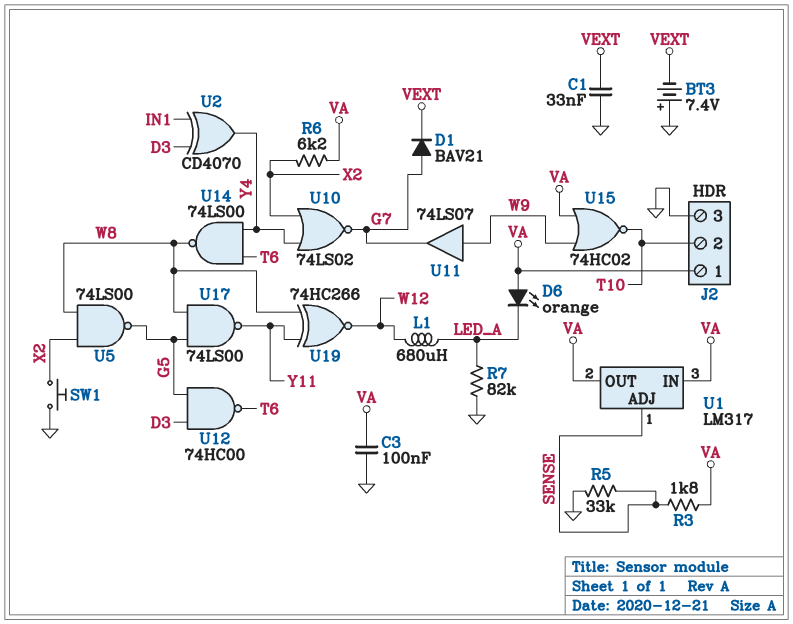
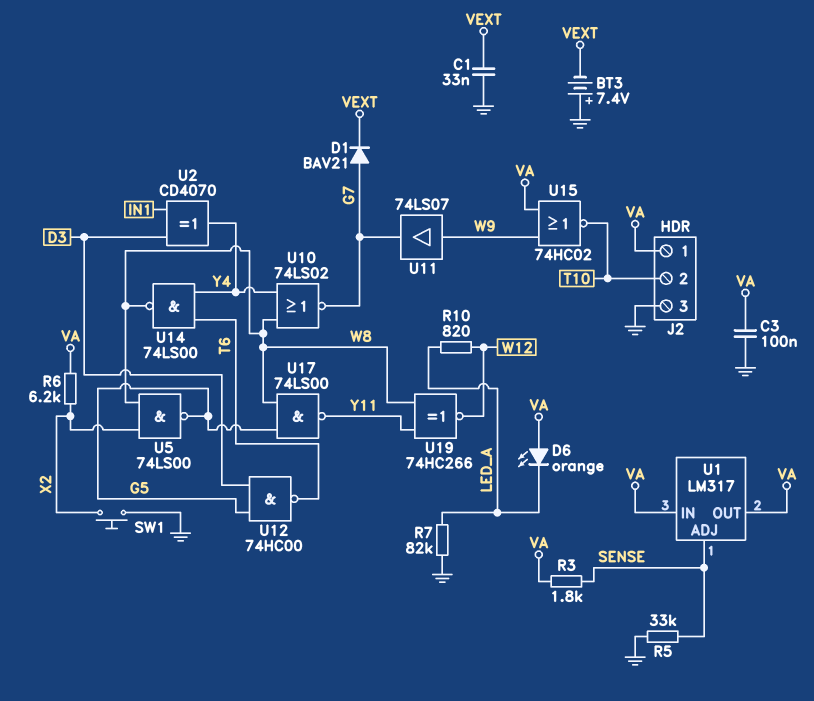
L1: 680uH (LED_A, W12) -> none
R10: none -> 820 (LED_A, W12)
U10: NOR 74LS02 (in X2, in Y4, out G7) -> NOR 74LS02 (in W8, in Y4, out G7)

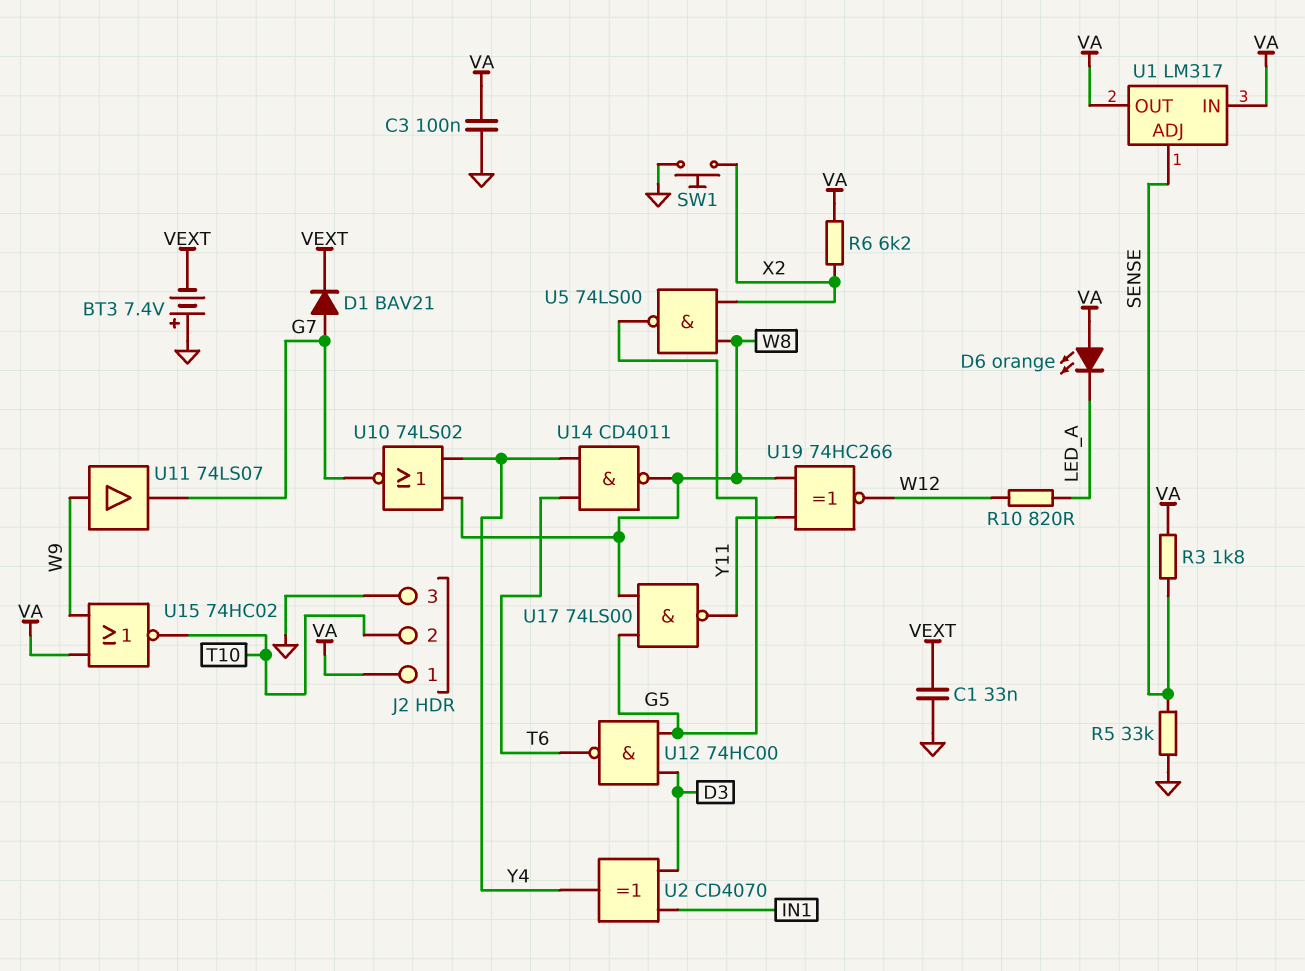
R7: 82k (GND, LED_A) -> none
U14: NAND 74LS00 (in T6, in Y4, out W8) -> NAND CD4011 (in T6, in Y4, out W8)

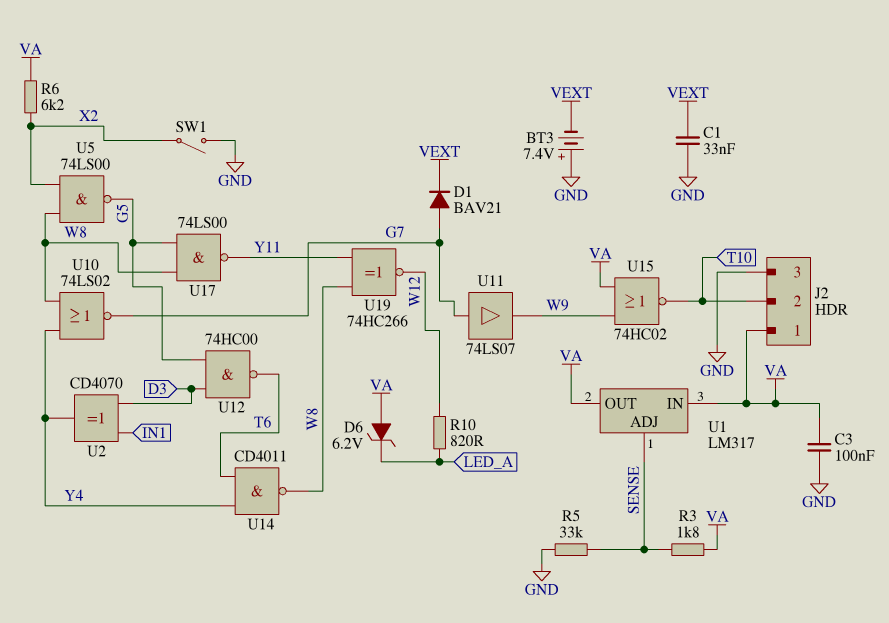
D6: LED orange (A VA, K LED_A) -> zener 6.2V (A VA, K LED_A)
SW1: button (GND, X2) -> switch (GND, X2)
U11: buffer 74LS07 (in W9, out G7) -> buffer 74LS07 (in G7, out W9)

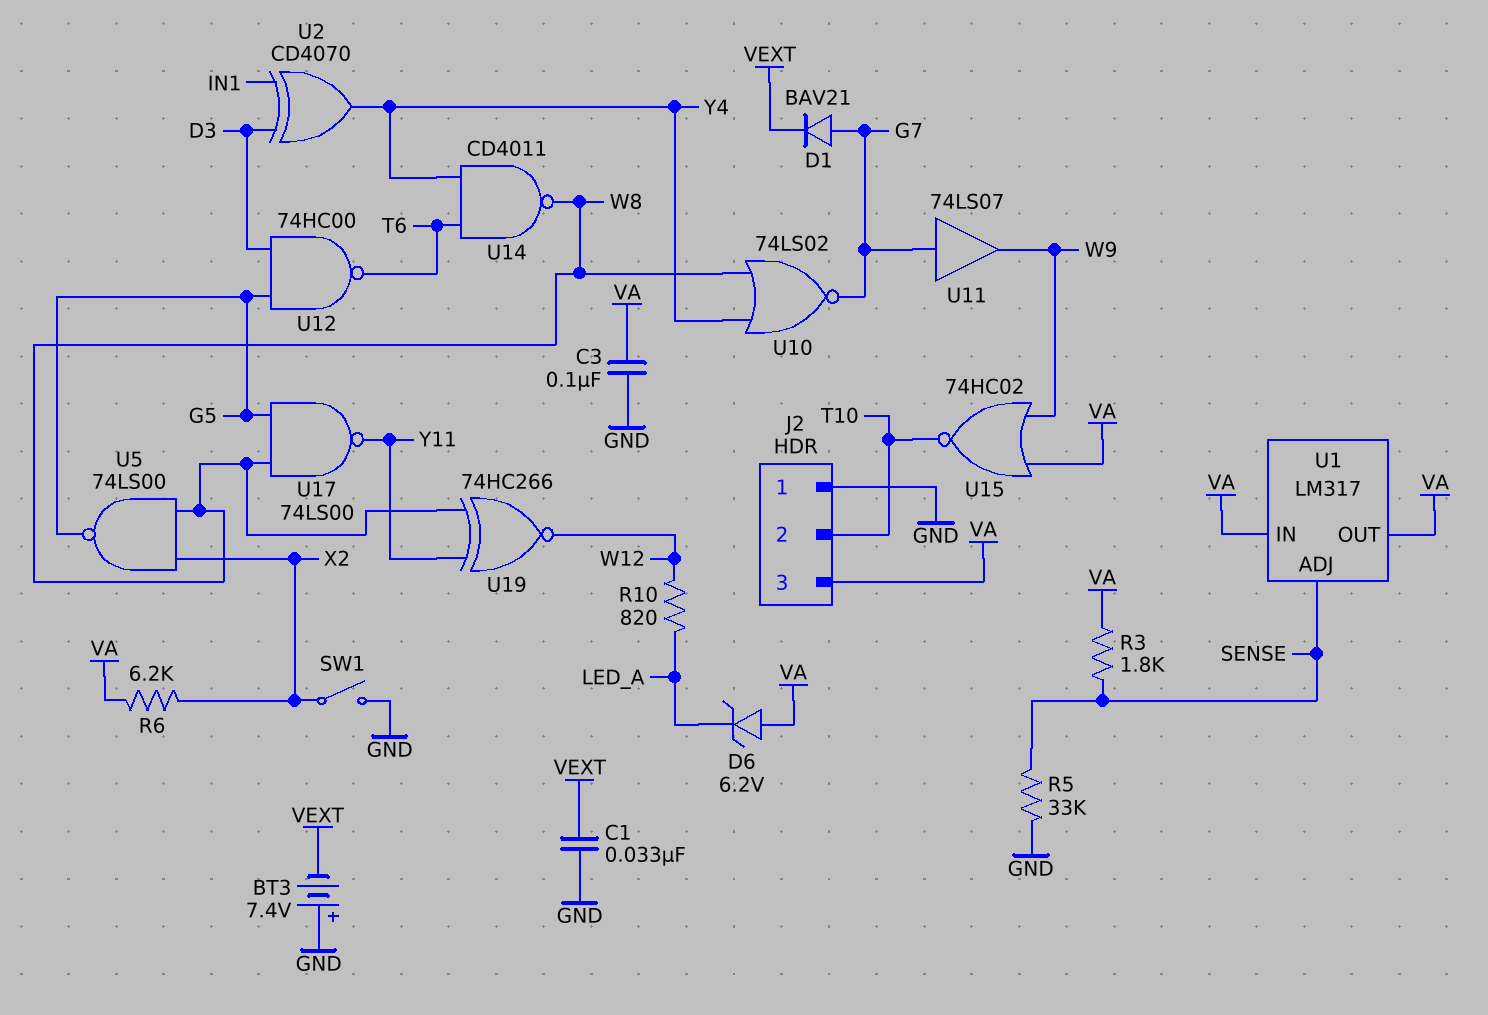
J2 pin 1: VA -> GND
J2 pin 3: GND -> VA

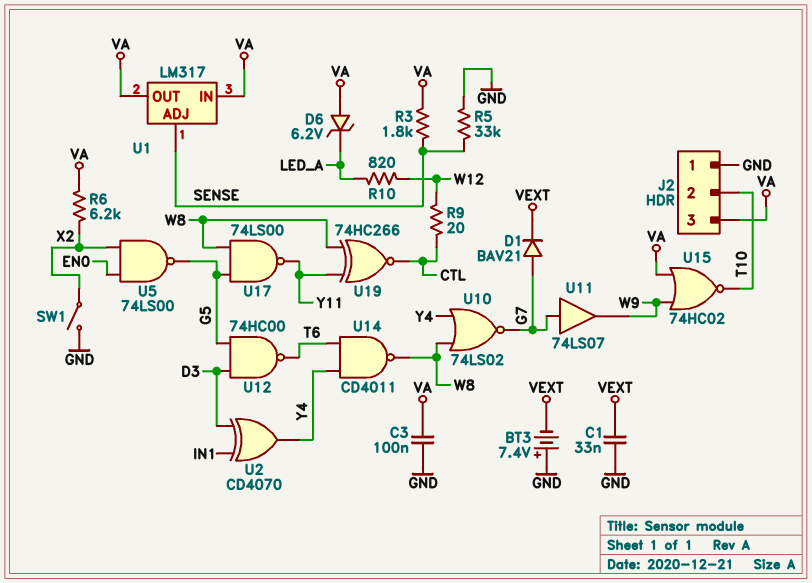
R9: none -> 20 (CTL, W12)
U5: NAND 74LS00 (in W8, in X2, out G5) -> NAND 74LS00 (in EN0, in X2, out G5)
U19: XNOR 74HC266 (in W8, in Y11, out W12) -> XNOR 74HC266 (in W8, in Y11, out CTL)

